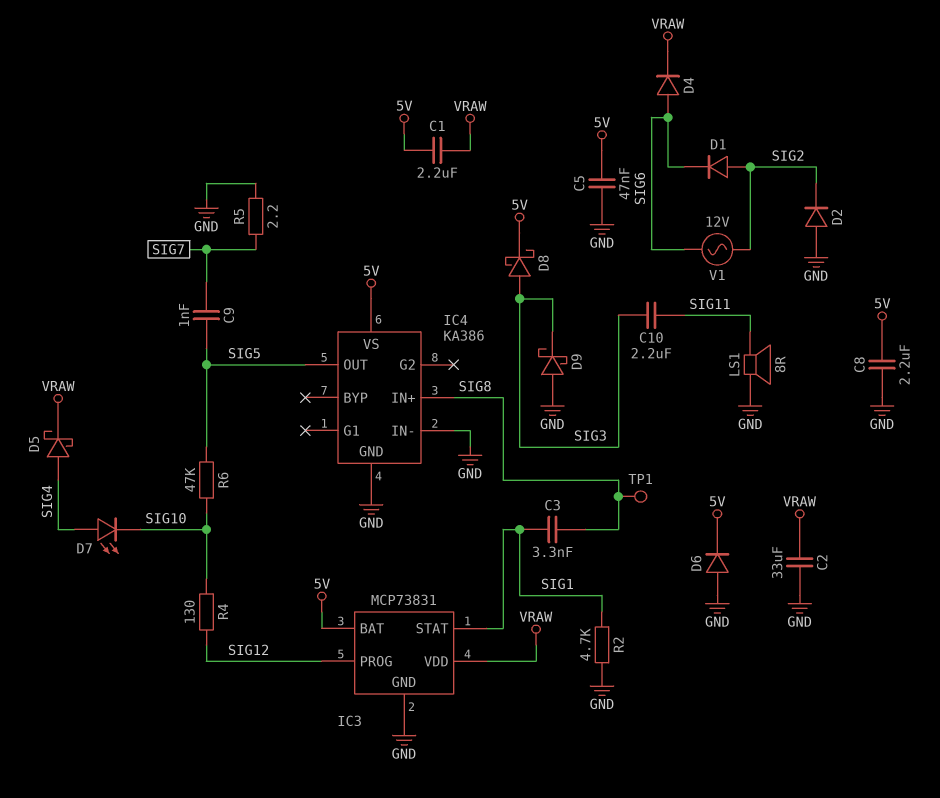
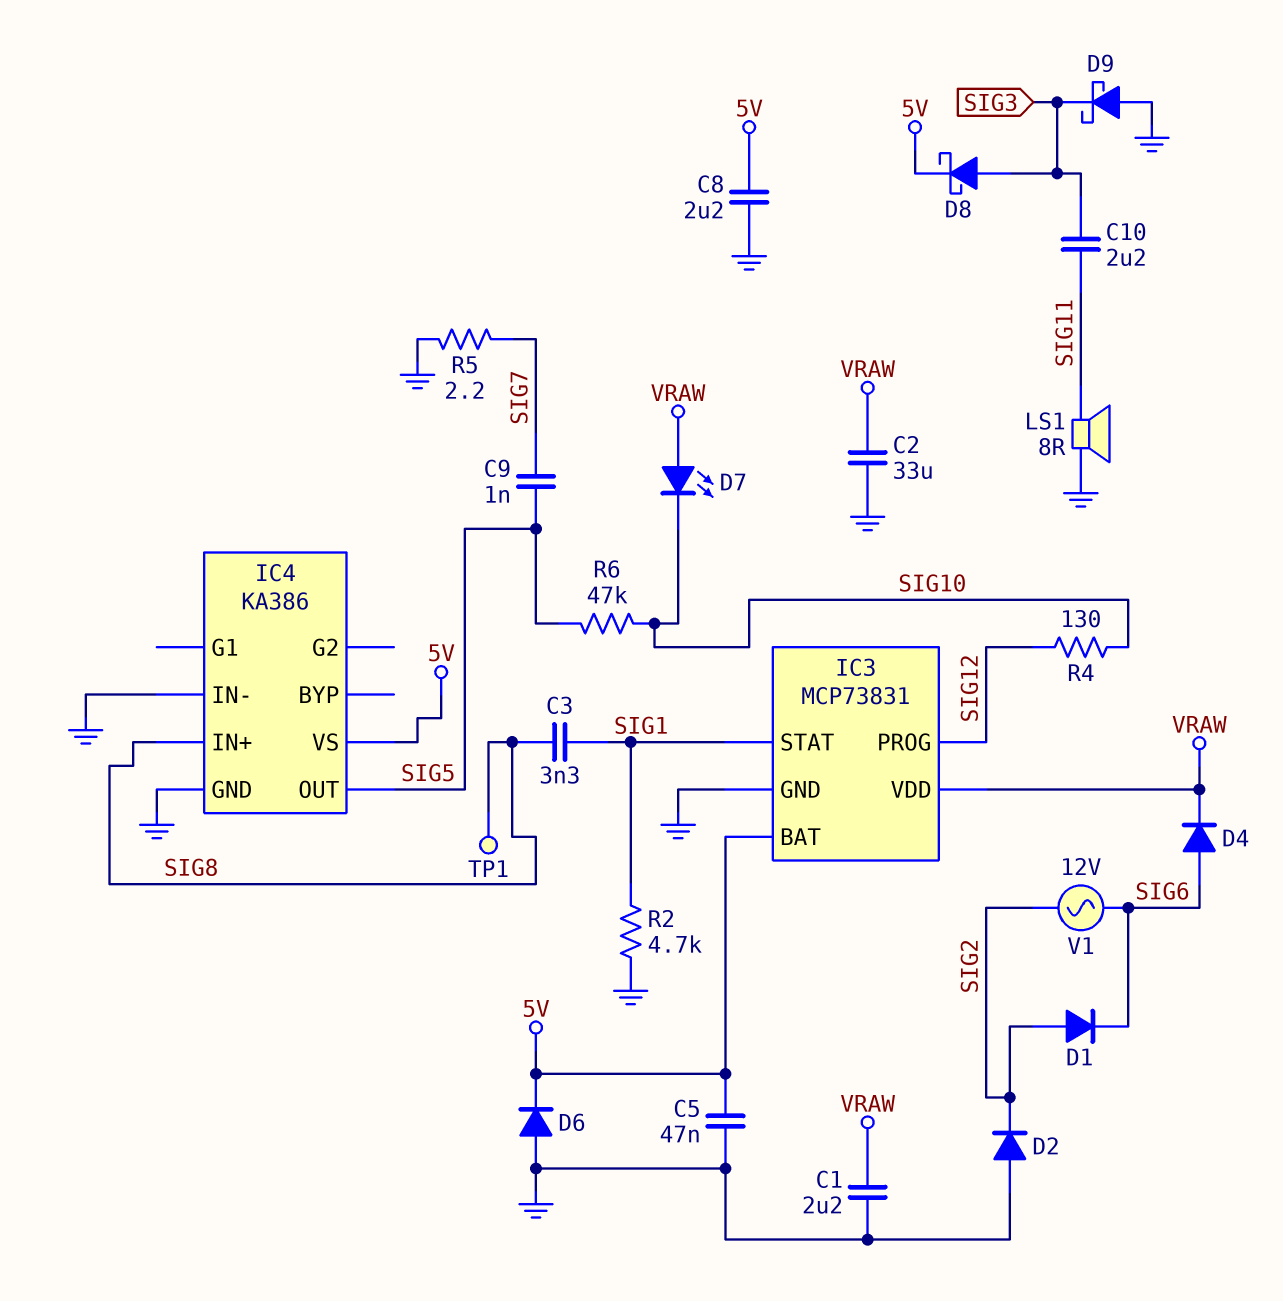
C1: 2.2uF (5V, VRAW) -> 2.2uF (GND, VRAW)
D5: schottky (A SIG4, K VRAW) -> none
D7: LED (A SIG4, K SIG10) -> LED (A VRAW, K SIG10)

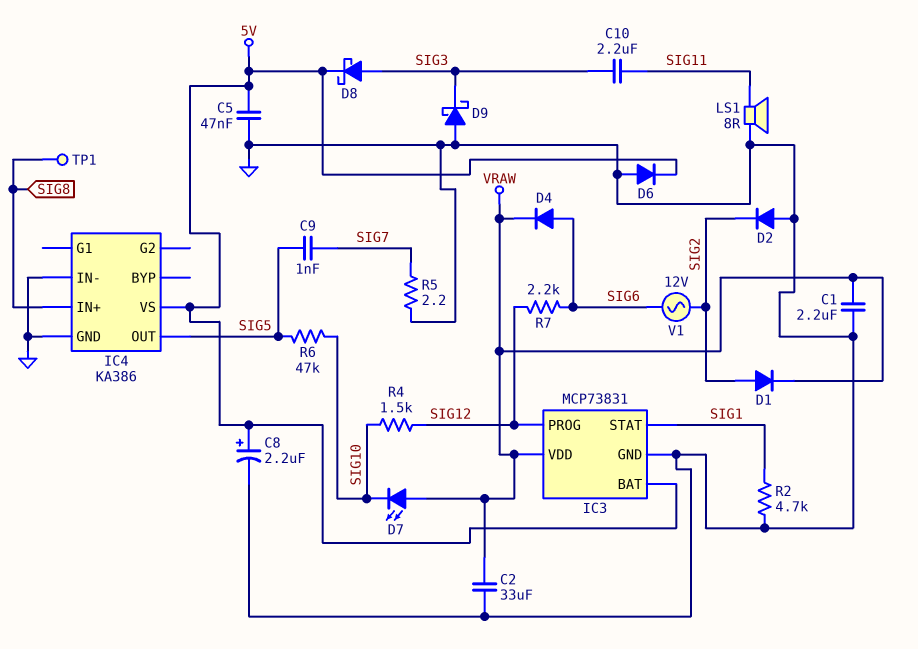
C3: 3.3nF (SIG1, SIG8) -> none
C8: 2.2uF (5V, GND) -> 2.2uF (plus 5V, minus GND)
D1: diode (A SIG2, K SIG6) -> diode (A SIG2, K VRAW)
R4: 130 (SIG10, SIG12) -> 1.5k (SIG10, SIG12)
R7: none -> 2.2k (SIG6, SIG12)

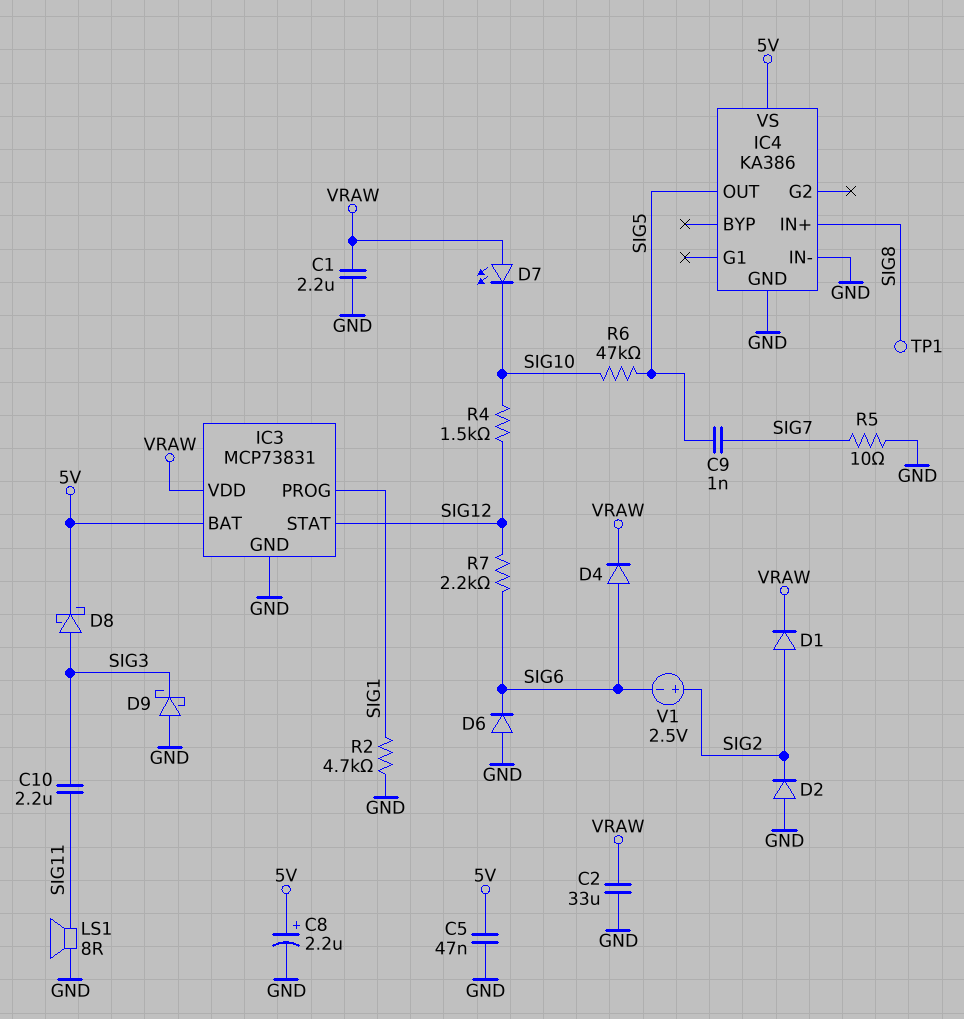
D6: diode (A GND, K 5V) -> diode (A GND, K SIG6)
IC3 pin PROG: SIG12 -> SIG1
IC3 pin STAT: SIG1 -> SIG12
R5: 2.2 (GND, SIG7) -> 10 (GND, SIG7)
V1: AC 12V (SIG2, SIG6) -> 2.5V (plus SIG2, minus SIG6)

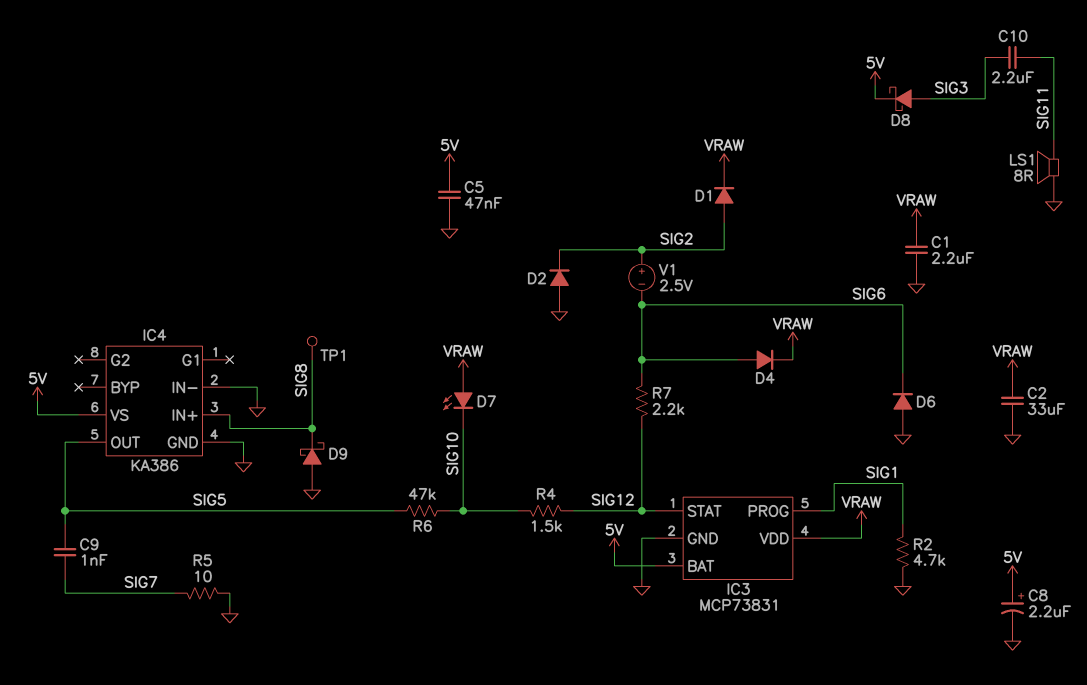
D9: schottky (A GND, K SIG3) -> schottky (A GND, K SIG8)

